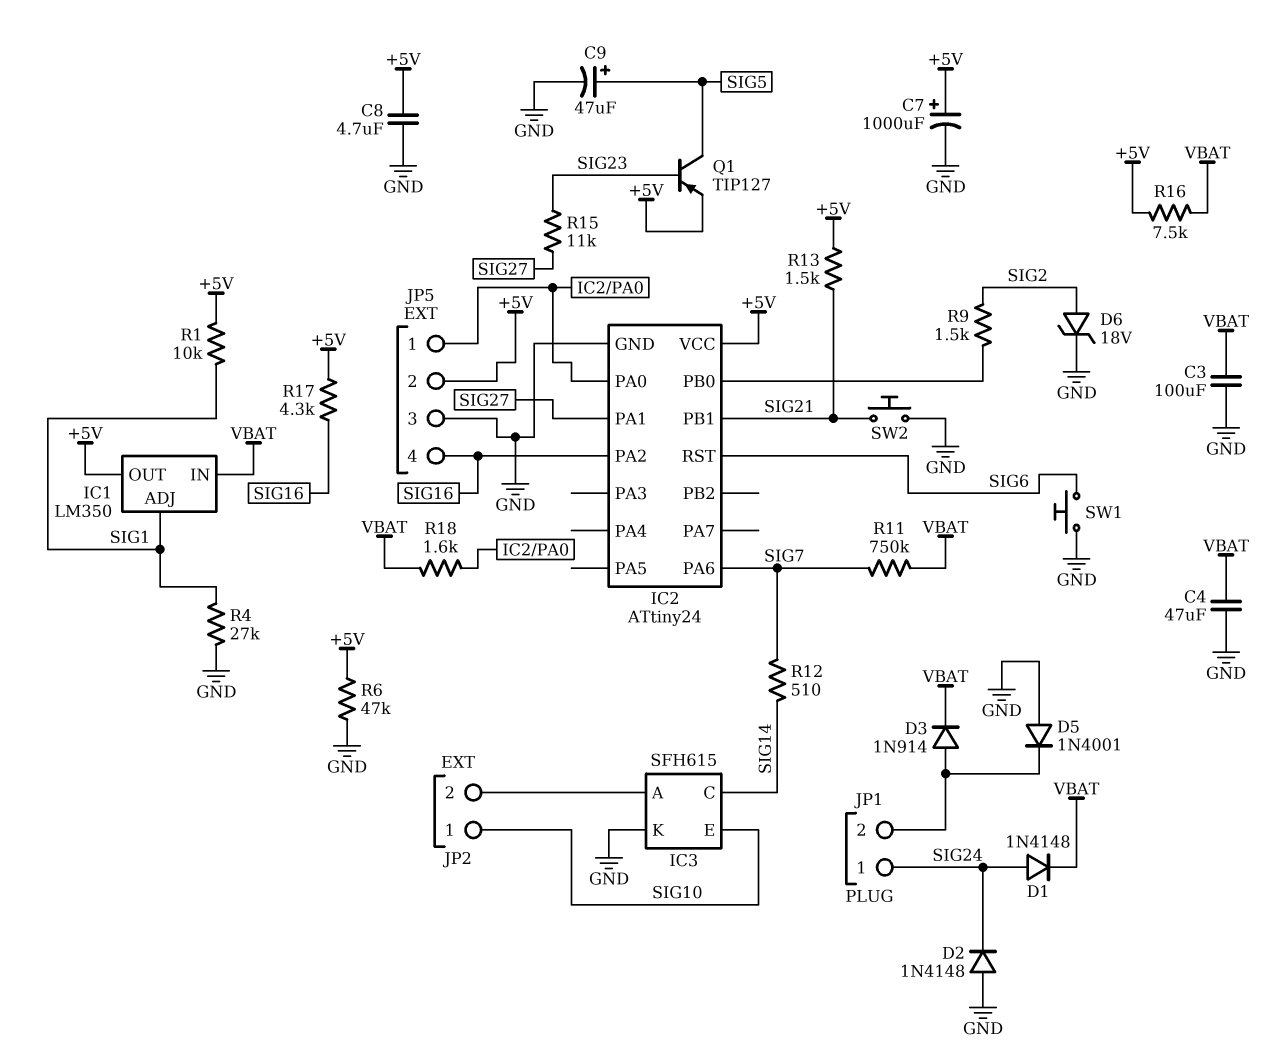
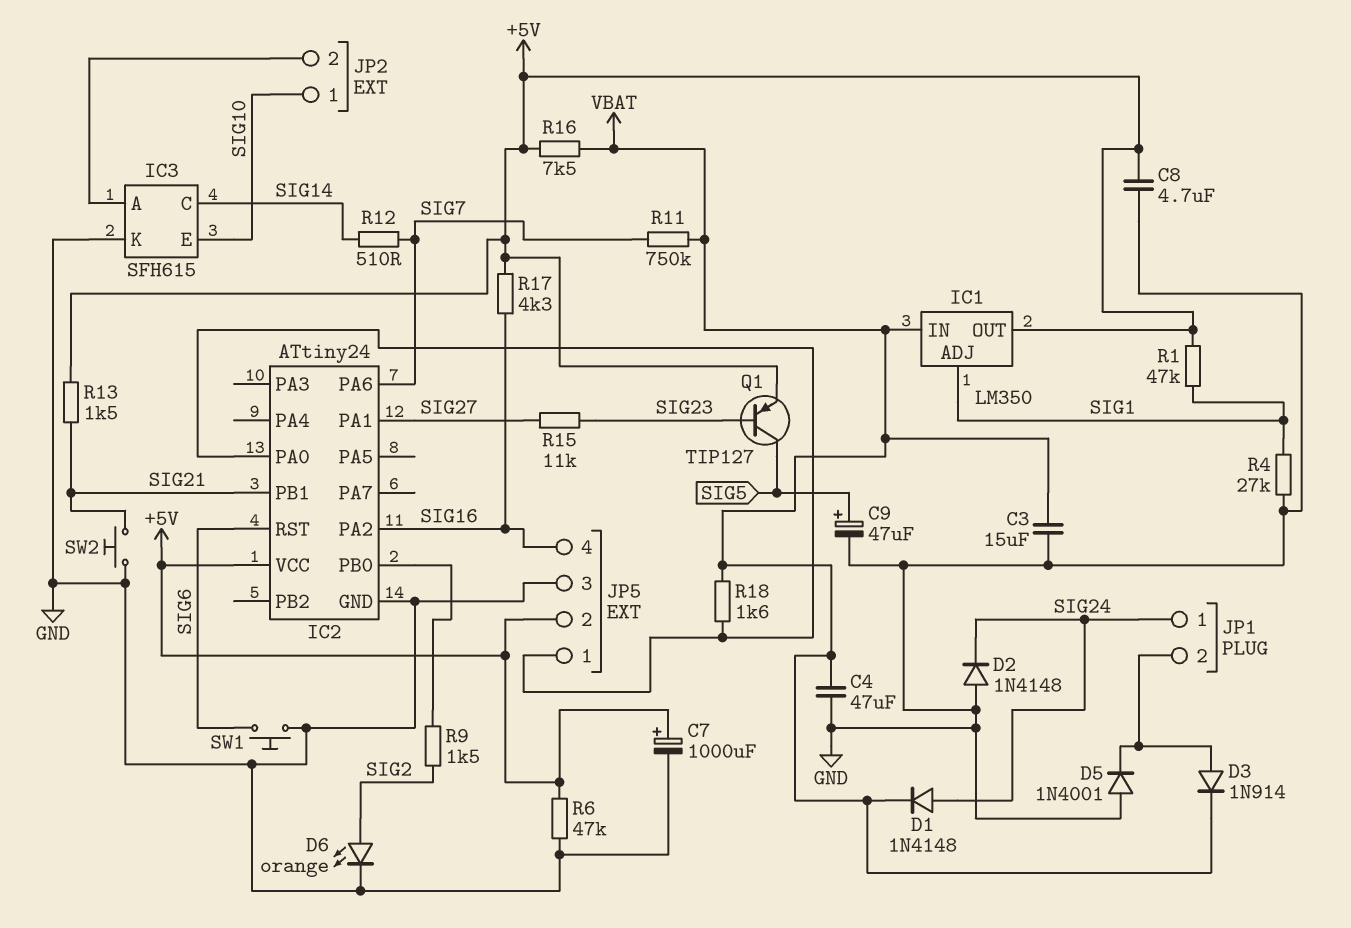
C3: 100uF (GND, VBAT) -> 15uF (GND, VBAT)
D6: zener 18V (A SIG2, K GND) -> LED orange (A SIG2, K GND)
R1: 10k (+5V, SIG1) -> 47k (+5V, SIG1)

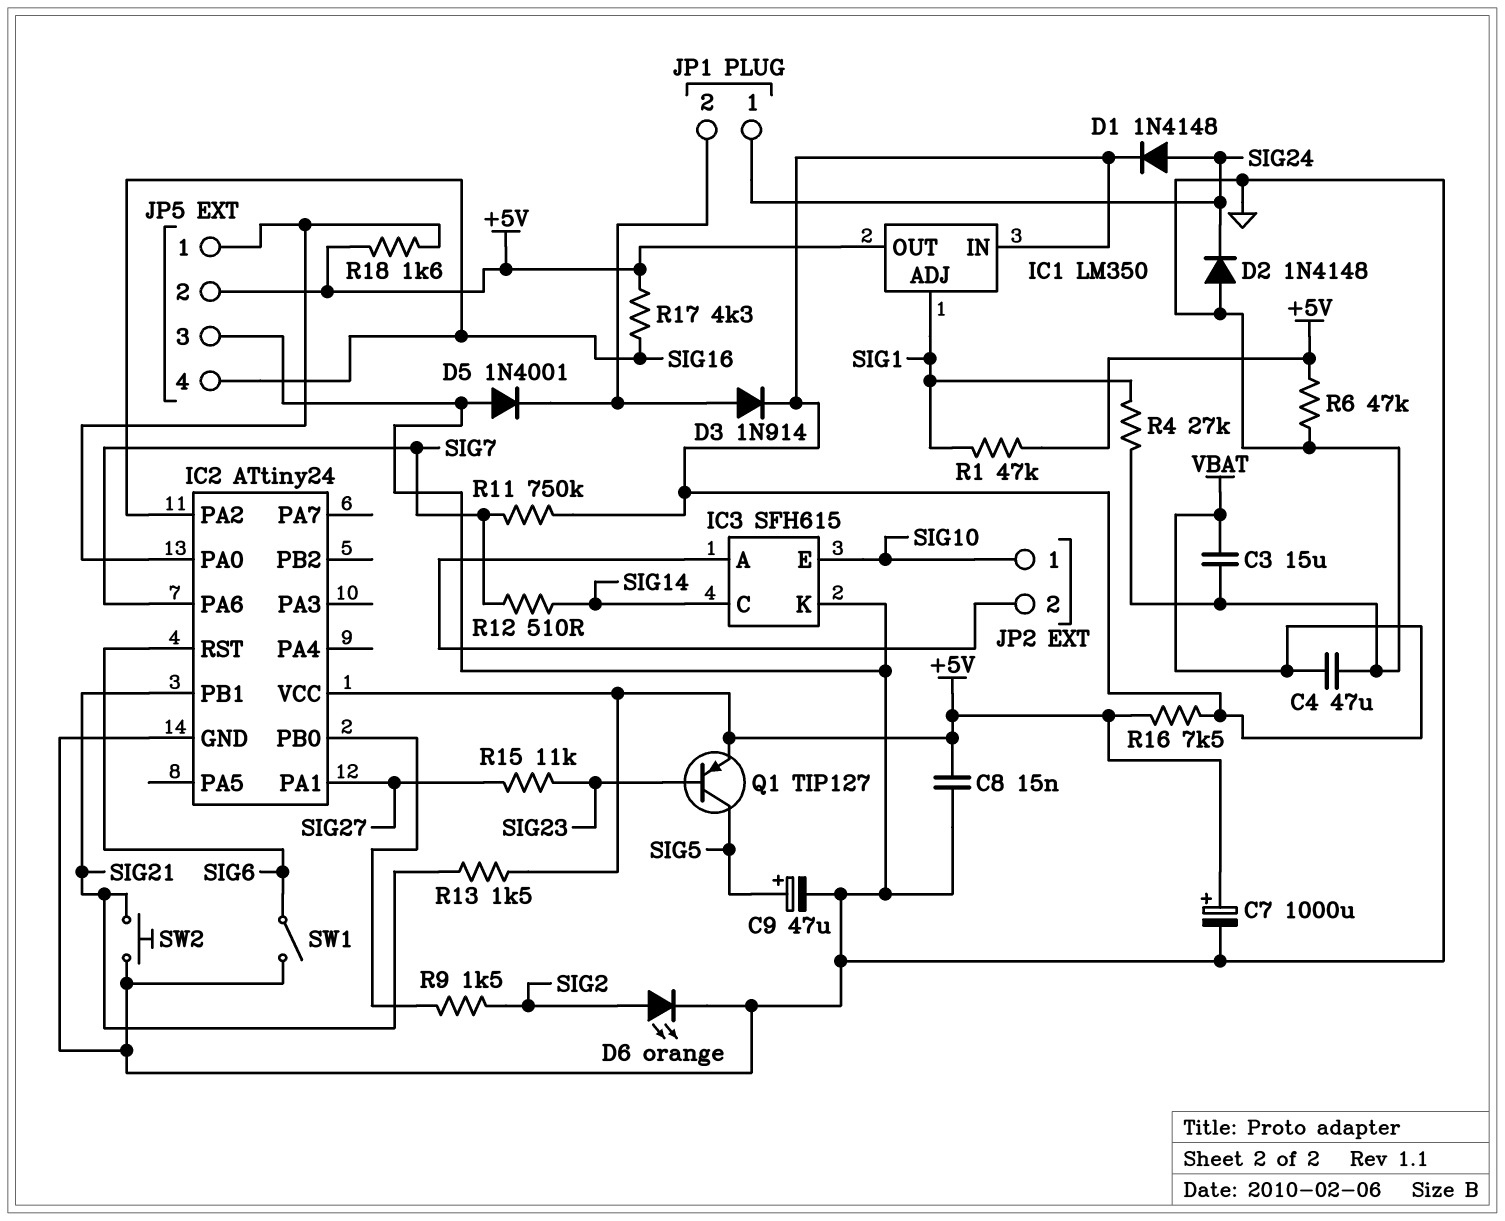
C8: 4.7uF (+5V, GND) -> 15nF (+5V, GND)
R18: 1.6k (IC2/PA0, VBAT) -> 1.6k (+5V, IC2/PA0)
SW1: button (GND, SIG6) -> switch (GND, SIG6)

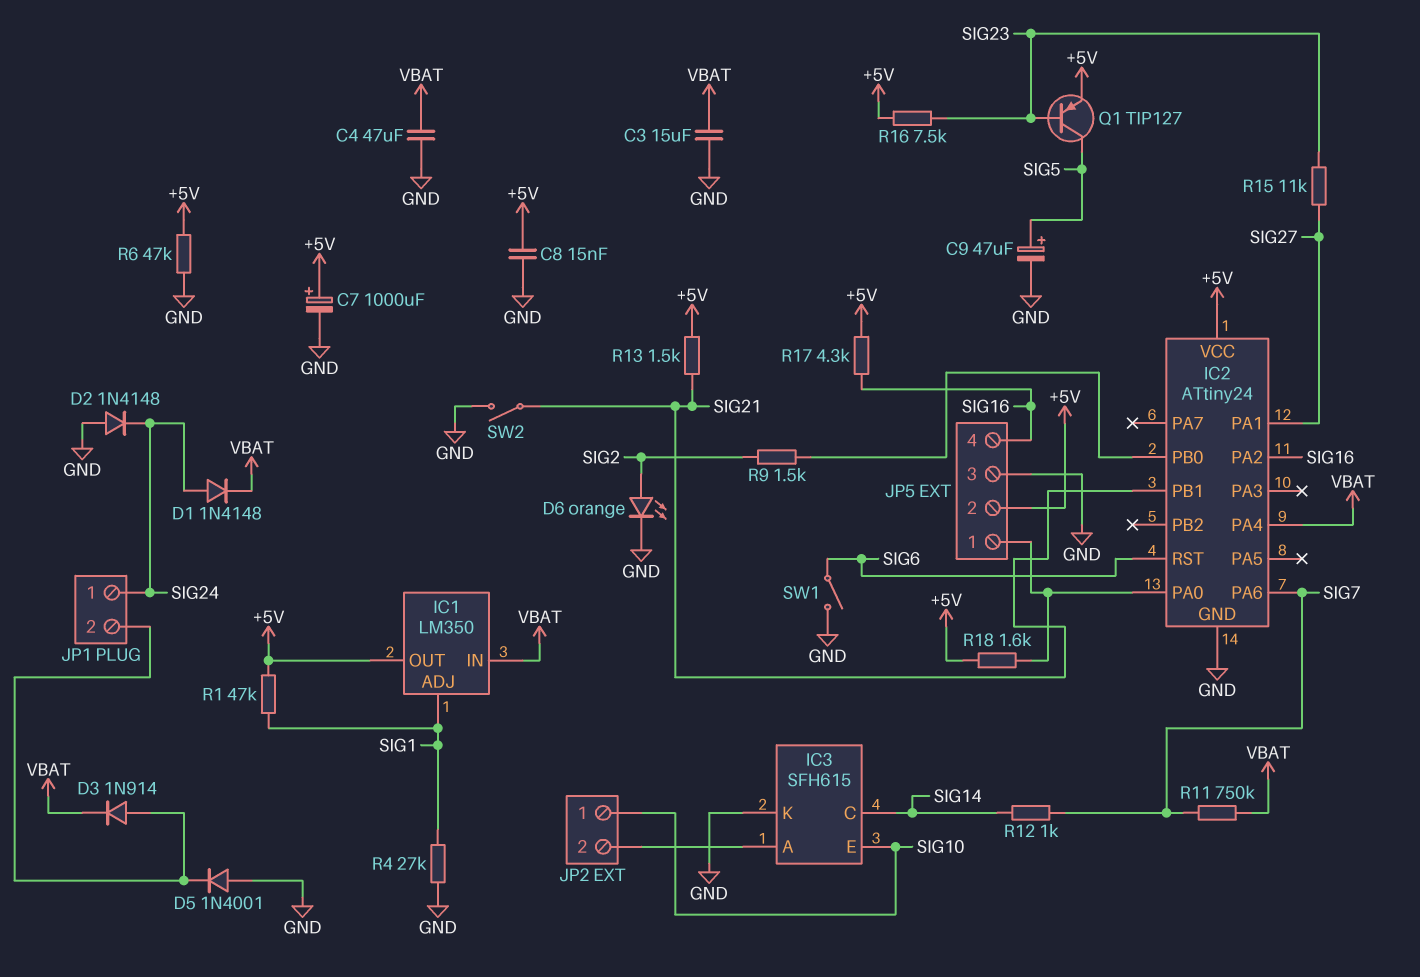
IC2 pin PA4: none -> VBAT
R12: 510 (SIG7, SIG14) -> 1k (SIG7, SIG14)
R16: 7.5k (+5V, VBAT) -> 7.5k (+5V, SIG23)
SW2: button (GND, SIG21) -> switch (GND, SIG21)

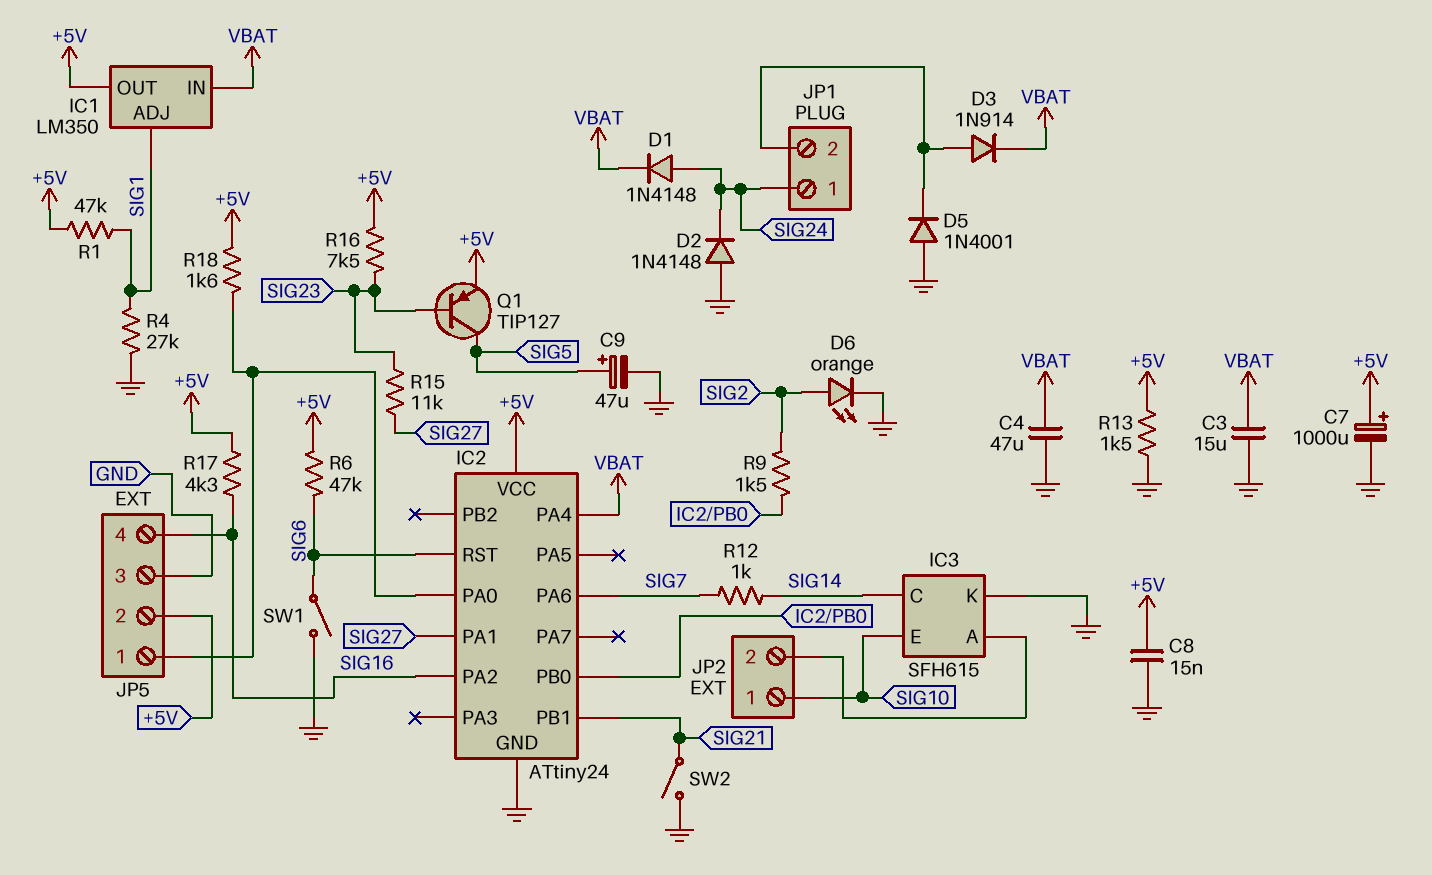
R6: 47k (+5V, GND) -> 47k (+5V, SIG6)
R11: 750k (SIG7, VBAT) -> none
R13: 1.5k (+5V, SIG21) -> 1.5k (+5V, GND)

